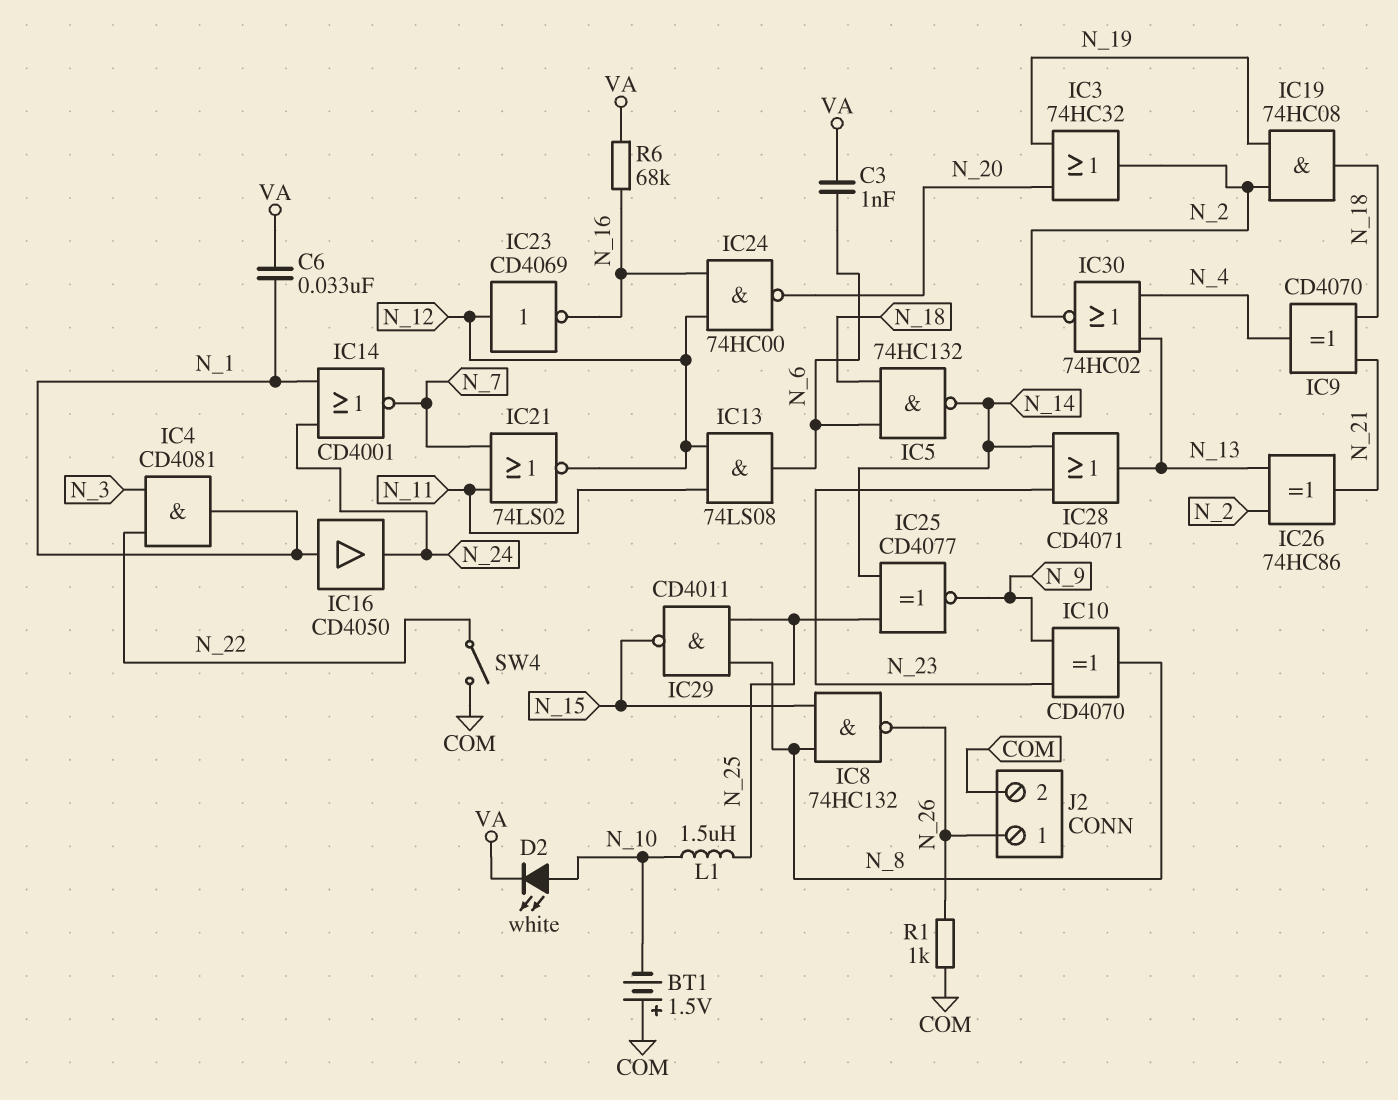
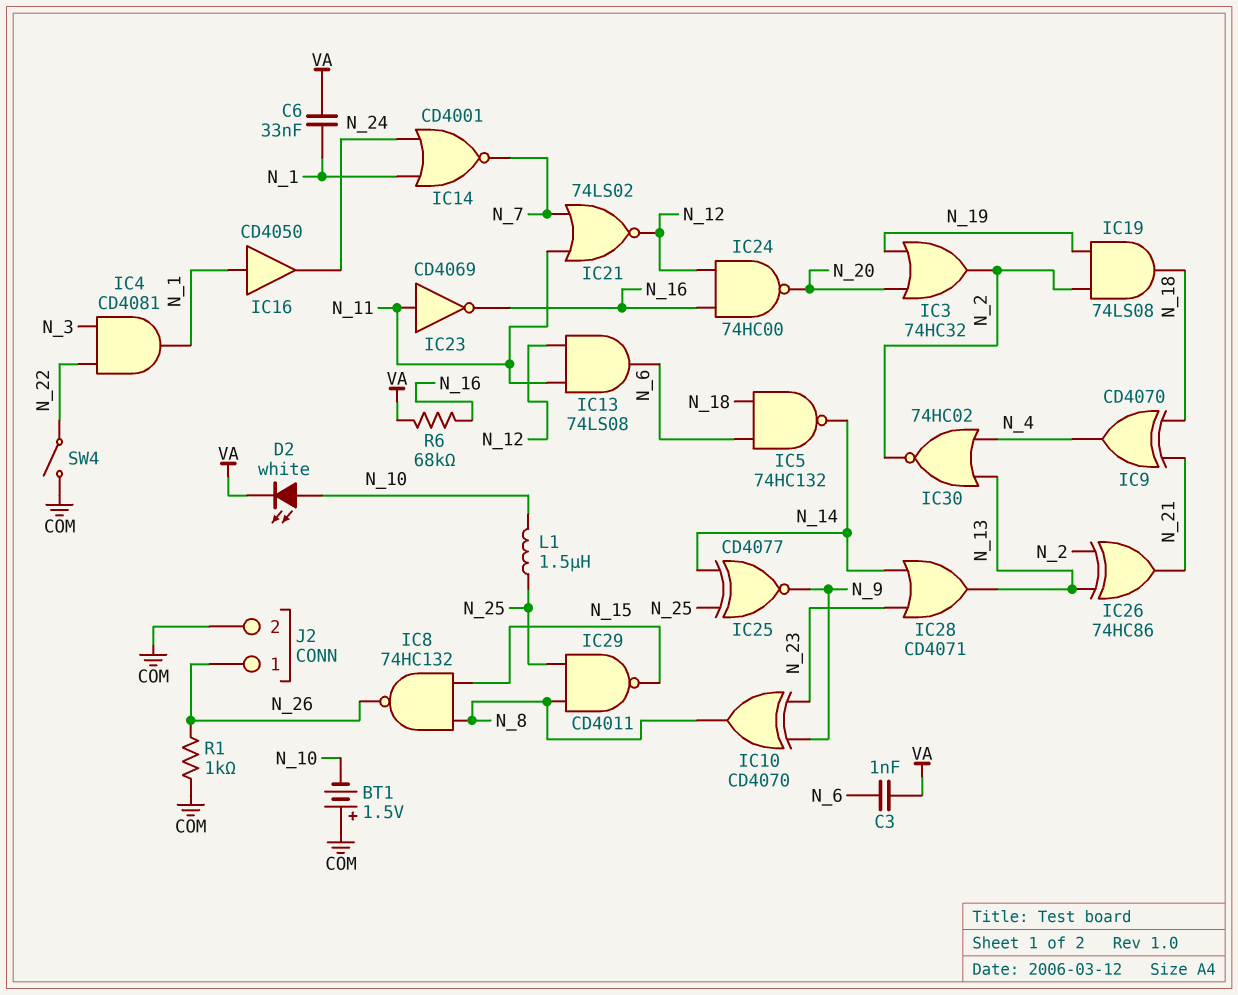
IC19: AND 74HC08 (in N_2, in N_19, out N_18) -> AND 74LS08 (in N_2, in N_19, out N_18)
IC23: NOT CD4069 (in N_12, out N_16) -> NOT CD4069 (in N_11, out N_16)

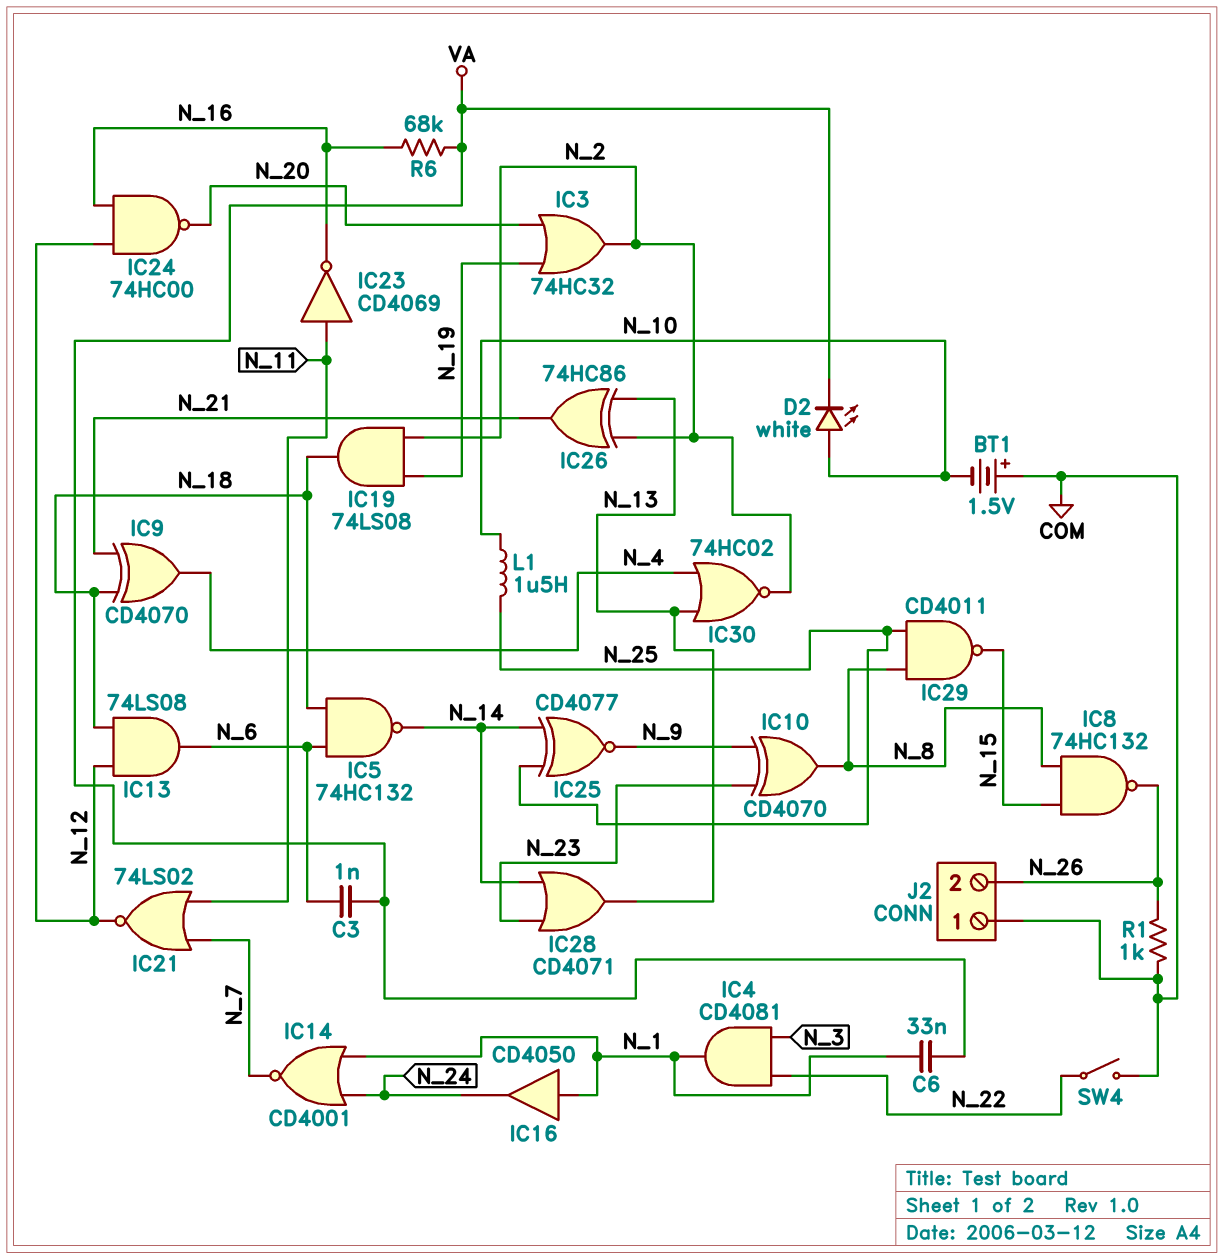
IC13: AND 74LS08 (in N_11, in N_12, out N_6) -> AND 74LS08 (in N_12, in N_18, out N_6)
J2 pin 1: N_26 -> COM
J2 pin 2: COM -> N_26

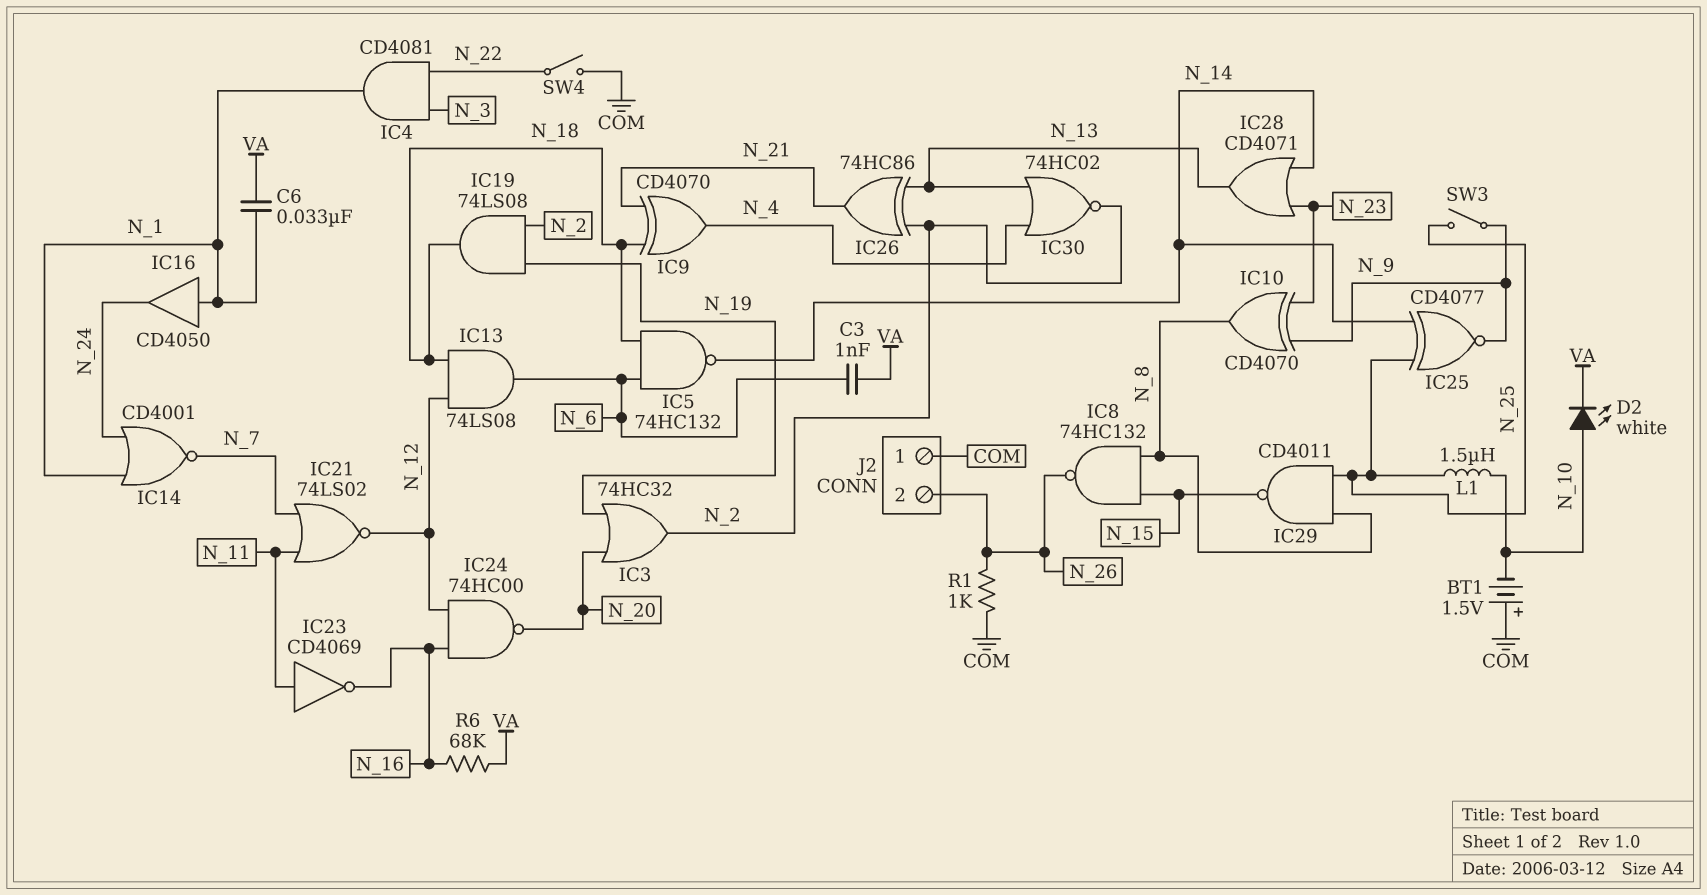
SW3: none -> switch (N_9, N_25)

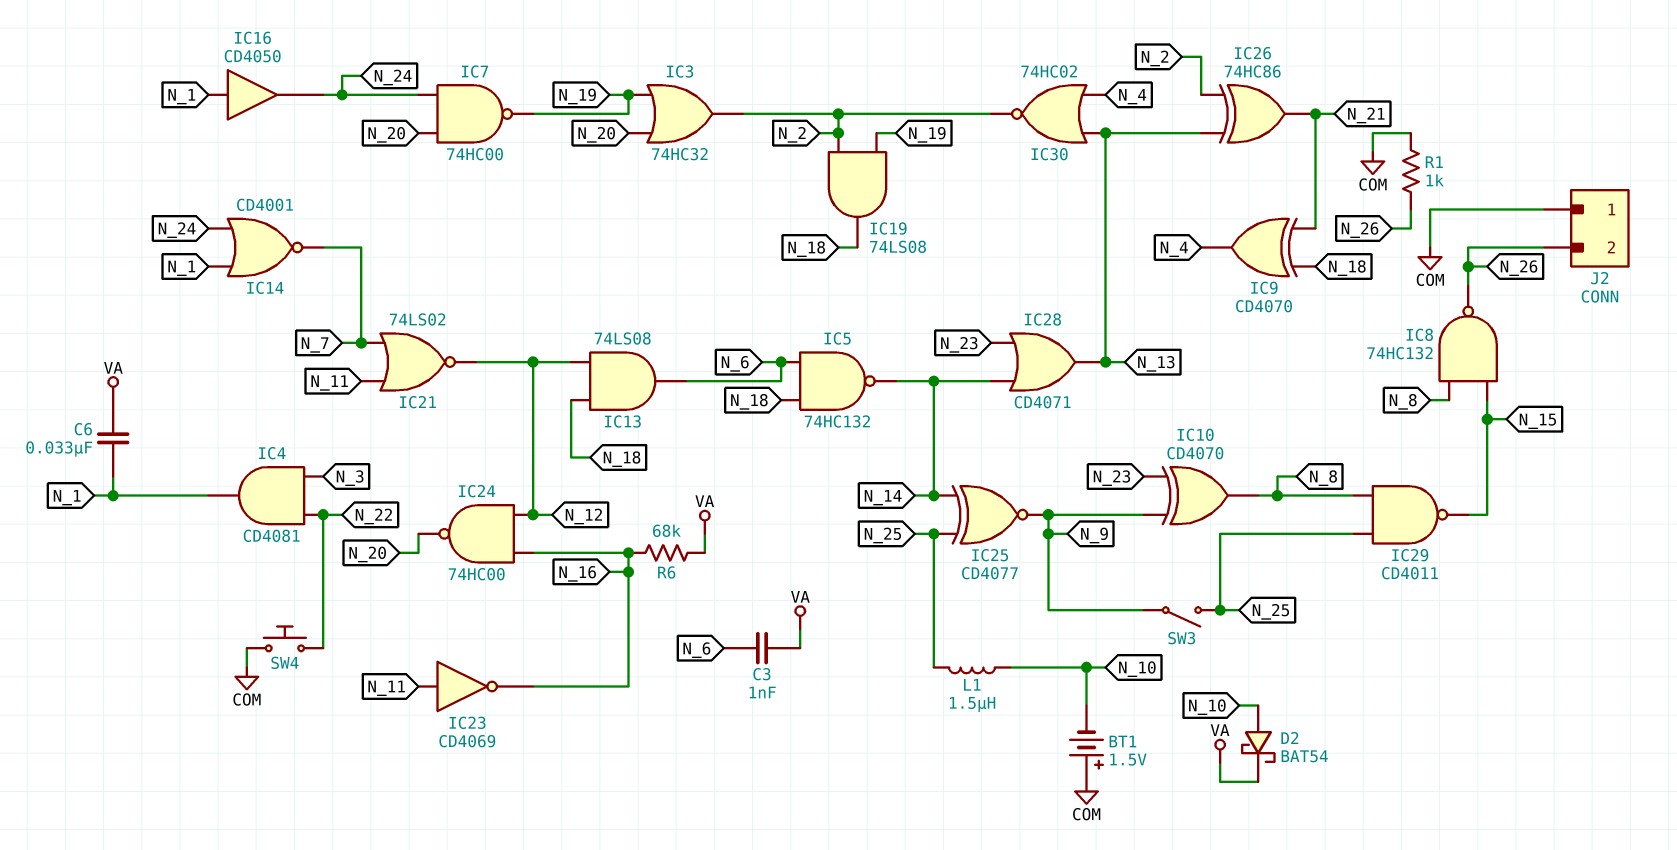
D2: LED white (A N_10, K VA) -> schottky BAT54 (A N_10, K VA)
IC7: none -> NAND 74HC00 (in N_20, in N_24, out N_19)
SW4: switch (COM, N_22) -> button (COM, N_22)

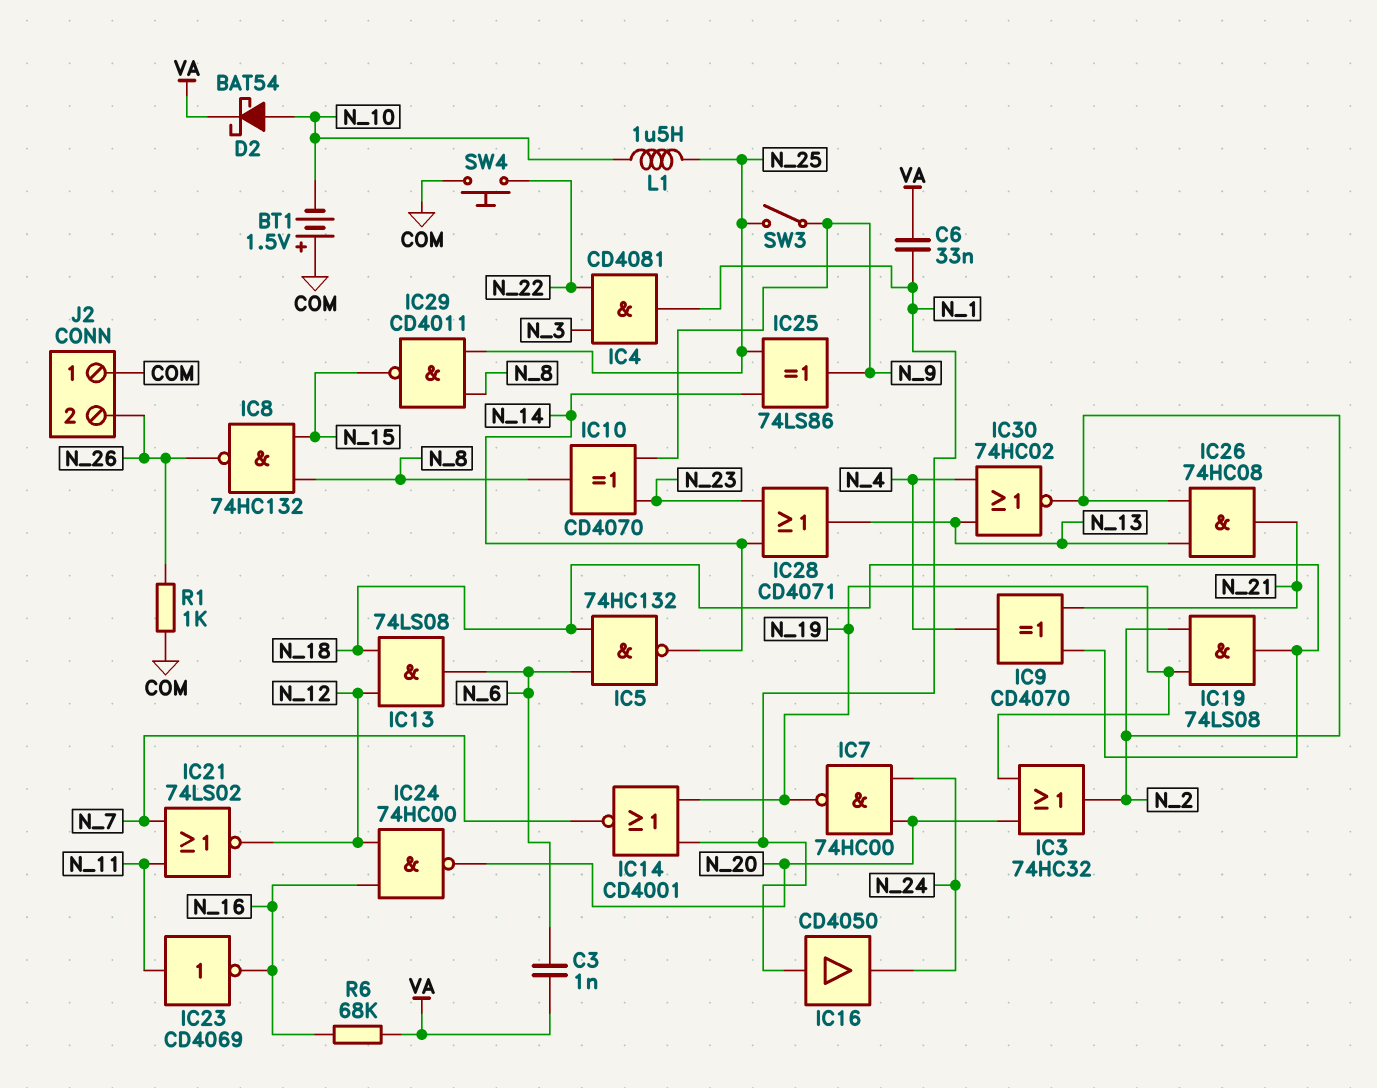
IC14: NOR CD4001 (in N_1, in N_24, out N_7) -> NOR CD4001 (in N_1, in N_19, out N_7)
IC25: XNOR CD4077 (in N_14, in N_25, out N_9) -> XOR 74LS86 (in N_14, in N_25, out N_9)
IC26: XOR 74HC86 (in N_2, in N_13, out N_21) -> AND 74HC08 (in N_2, in N_13, out N_21)

